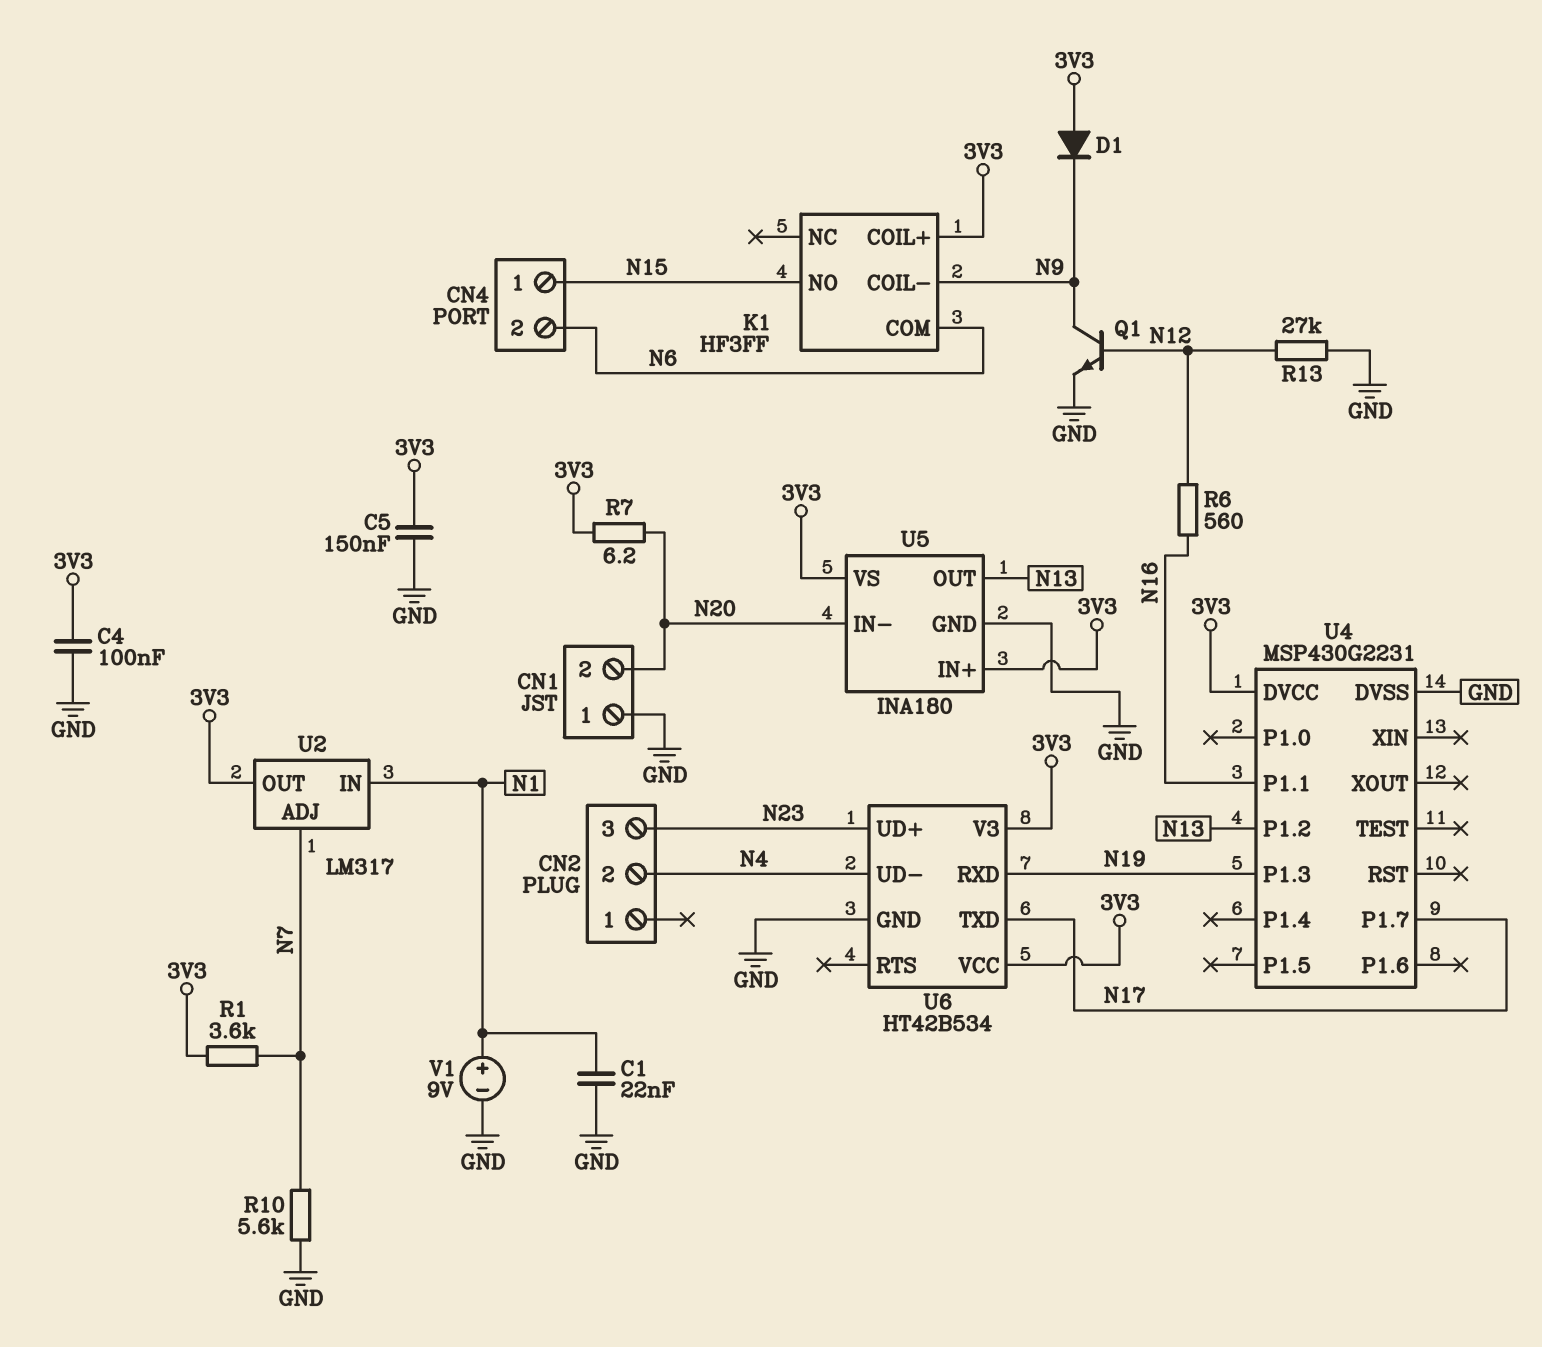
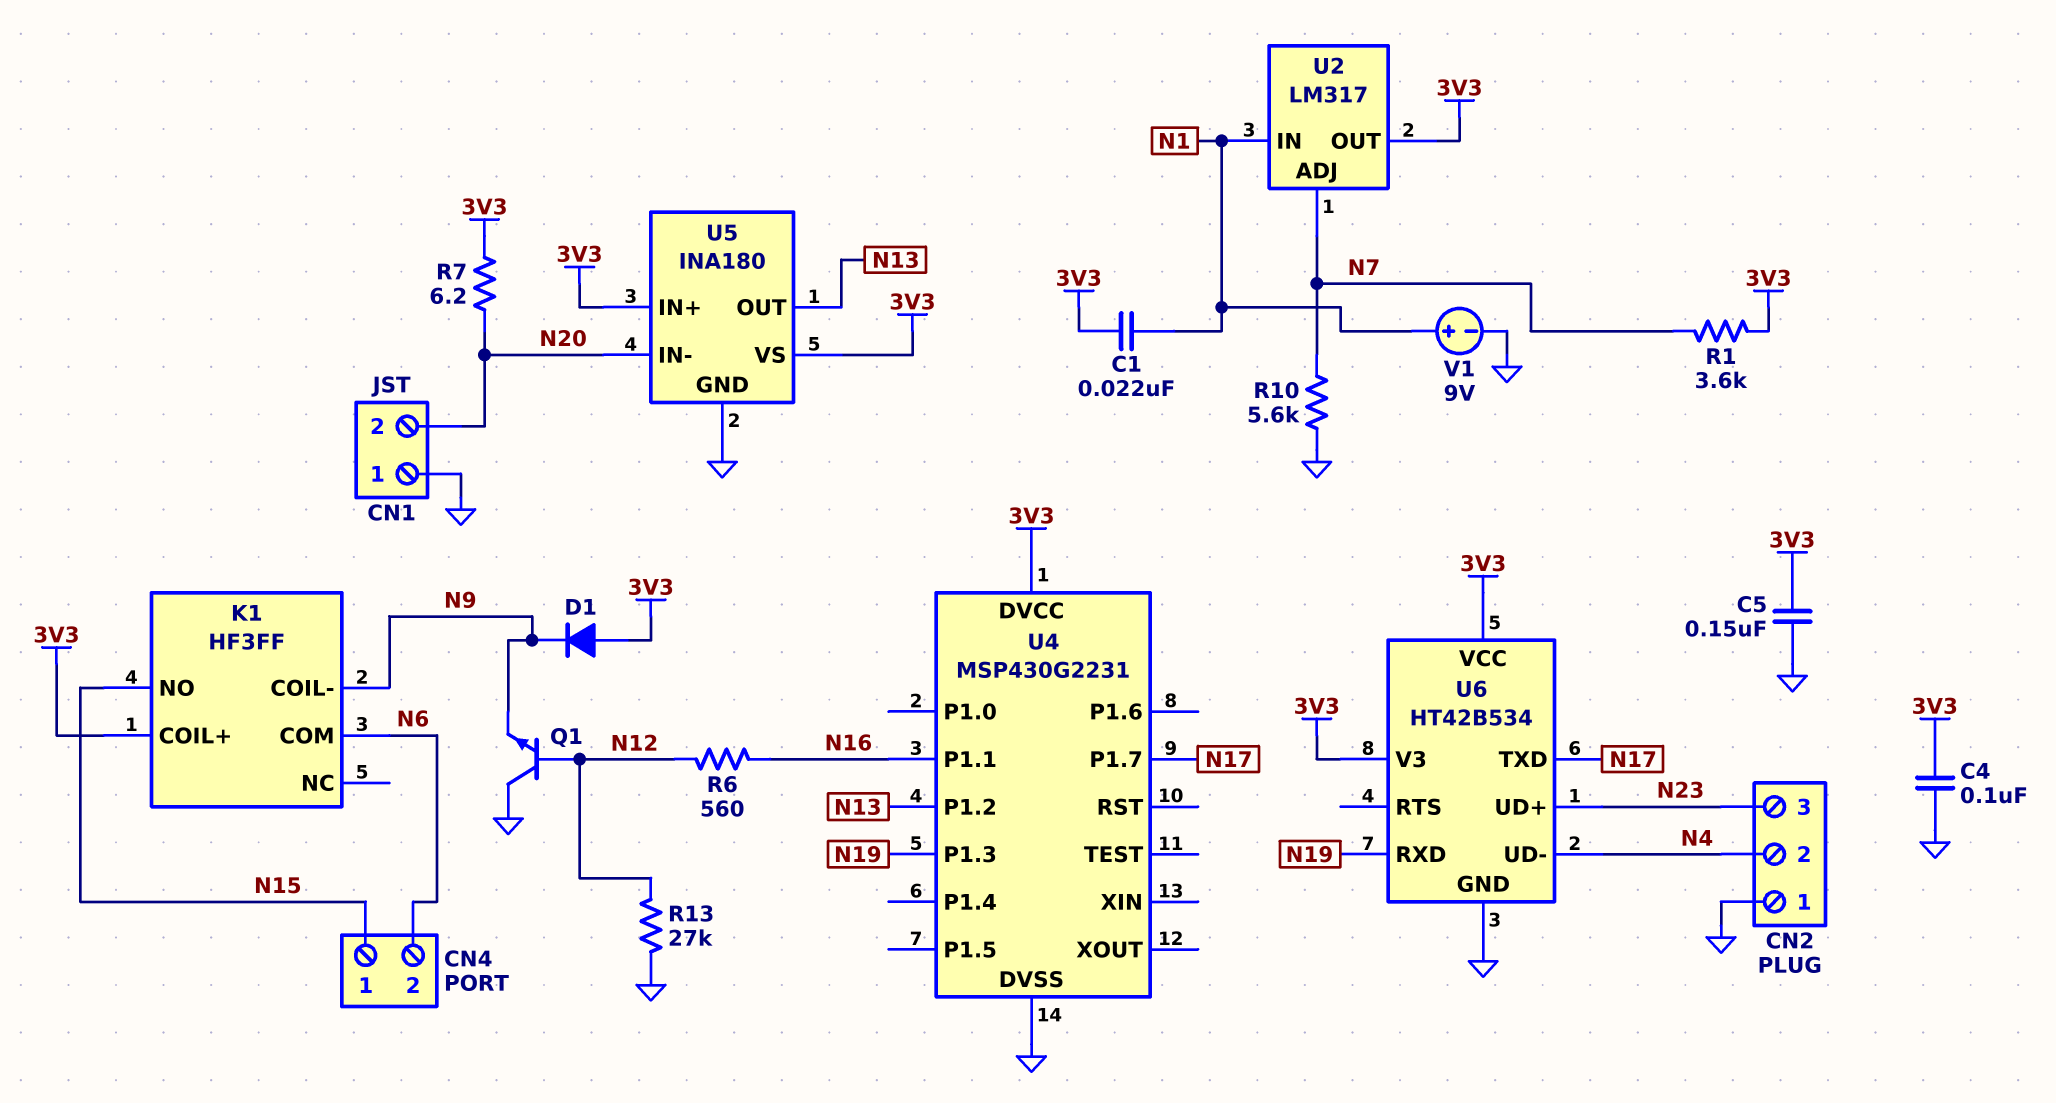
C1: 22nF (GND, N1) -> 22nF (3V3, N1)
CN2 pin 1: none -> GND
Q1: NPN (B N12, C N9, E GND) -> NPN (B N12, C GND, E N9)

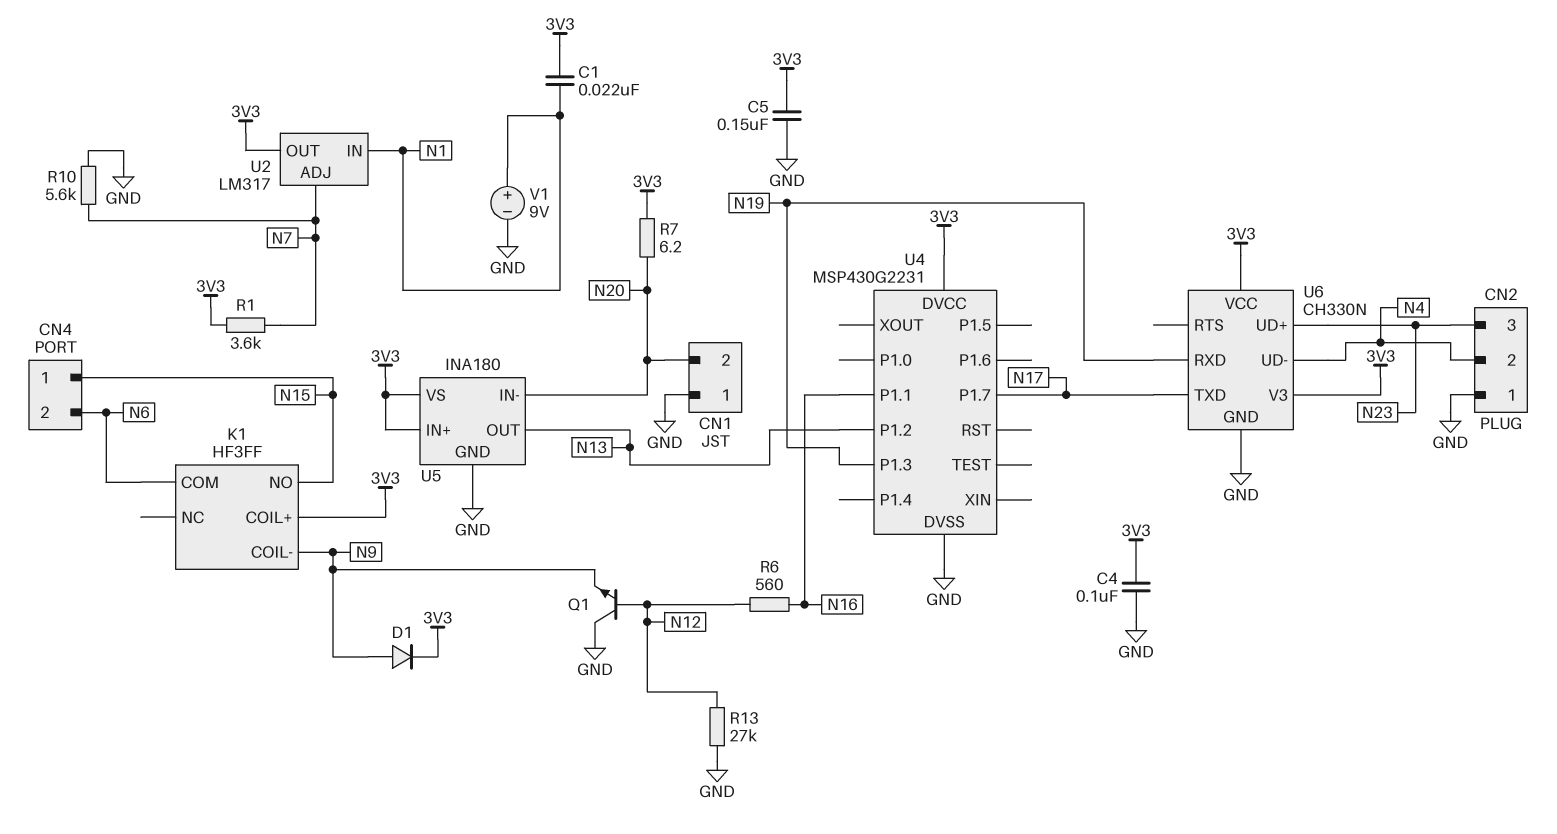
D1: diode (A 3V3, K N9) -> diode (A N9, K 3V3)
U6: HT42B534 -> CH330N

